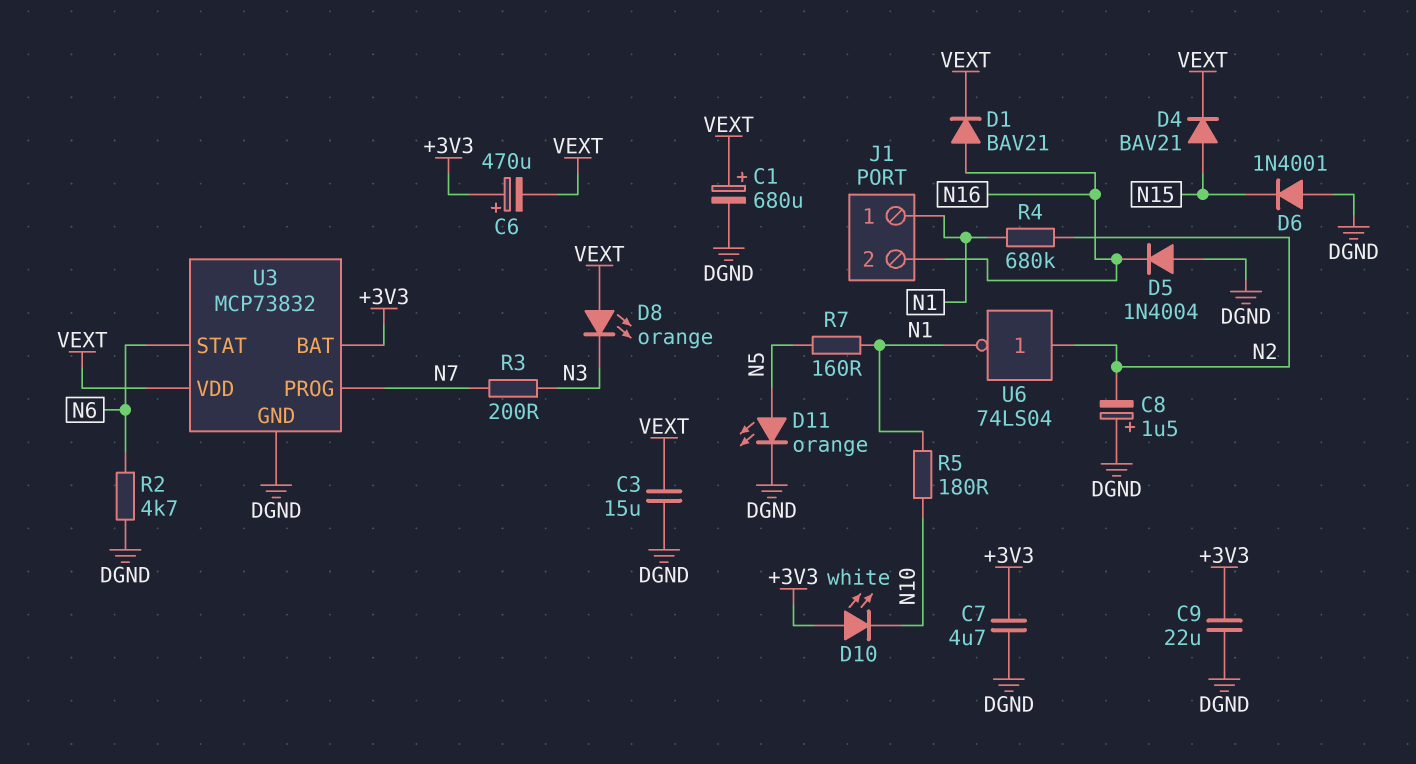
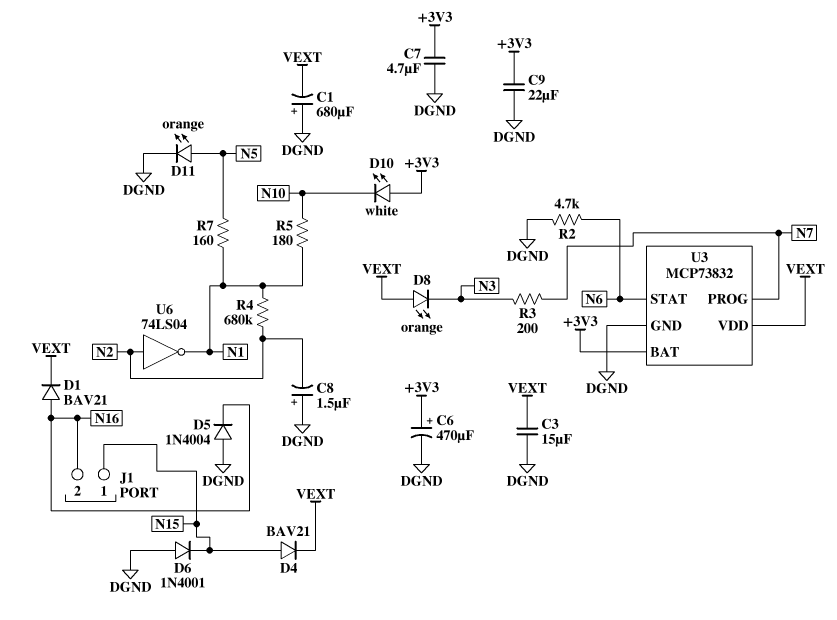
C1: 680uF (plus VEXT, minus DGND) -> 680uF (plus DGND, minus VEXT)
C6: 470uF (plus +3V3, minus VEXT) -> 470uF (plus +3V3, minus DGND)
J1 pin 1: N1 -> N15

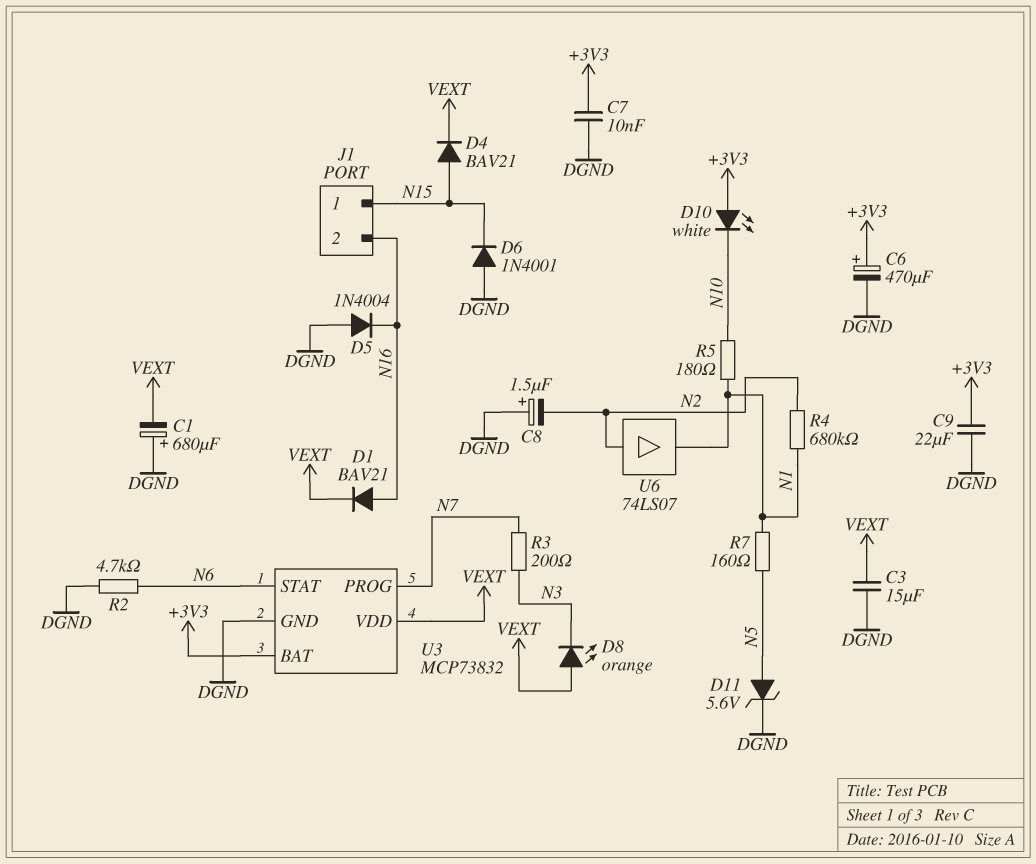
C7: 4.7uF (+3V3, DGND) -> 10nF (+3V3, DGND)
D11: LED orange (A N5, K DGND) -> zener 5.6V (A N5, K DGND)
U6: NOT 74LS04 (in N2, out N1) -> buffer 74LS07 (in N2, out N1)

